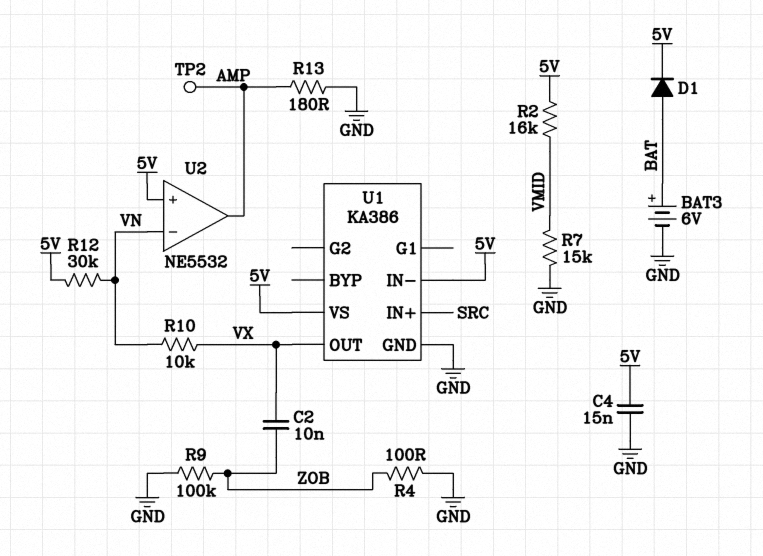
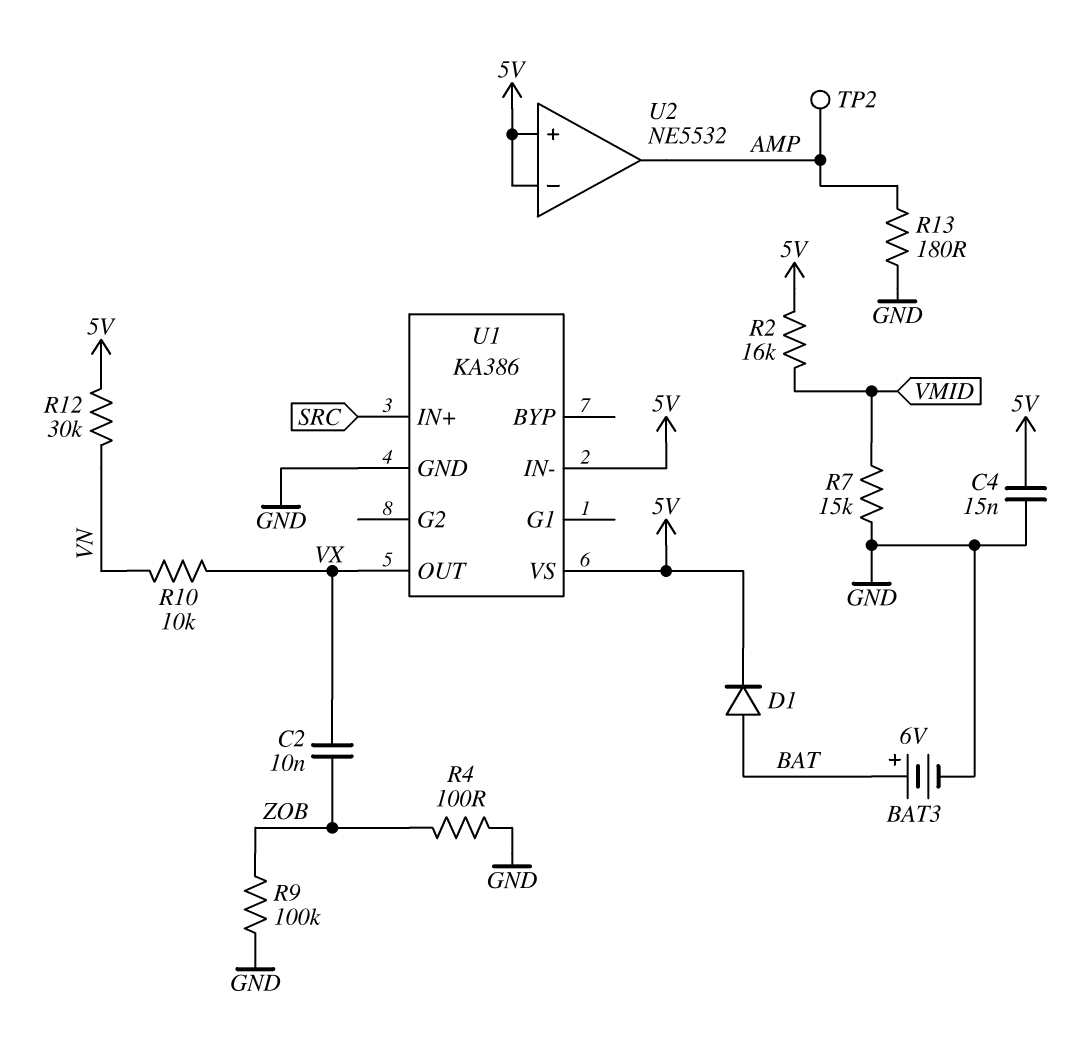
U2 pin in-: VN -> 5V

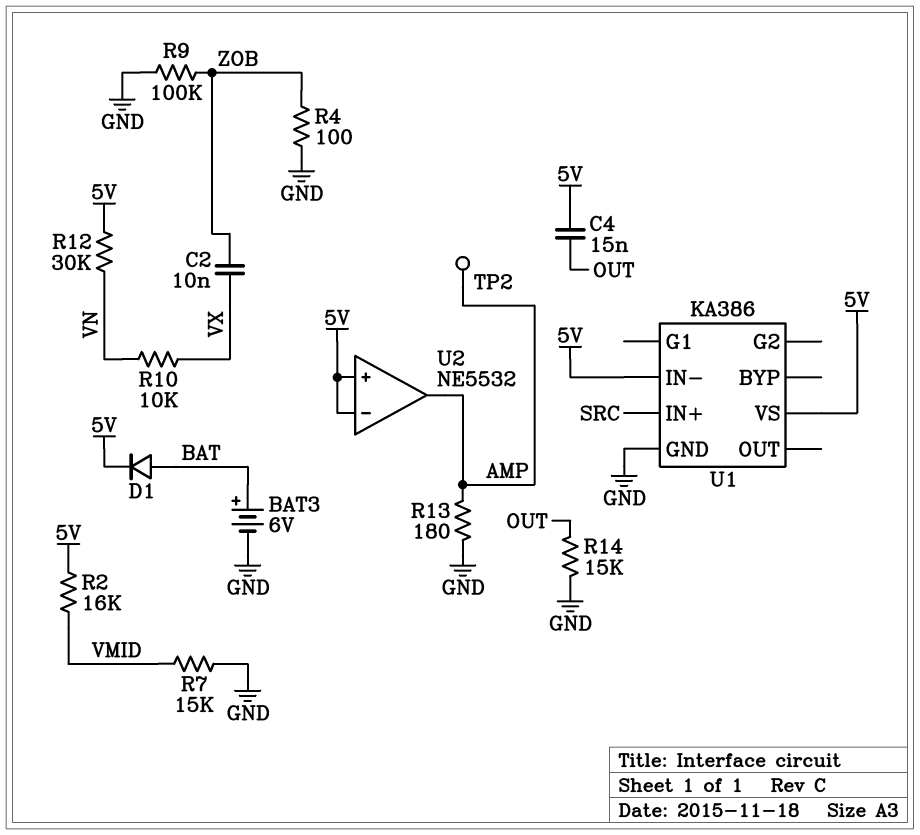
C4: 15nF (5V, GND) -> 15nF (5V, OUT)
R14: none -> 15k (GND, OUT)
U1 pin OUT: VX -> none

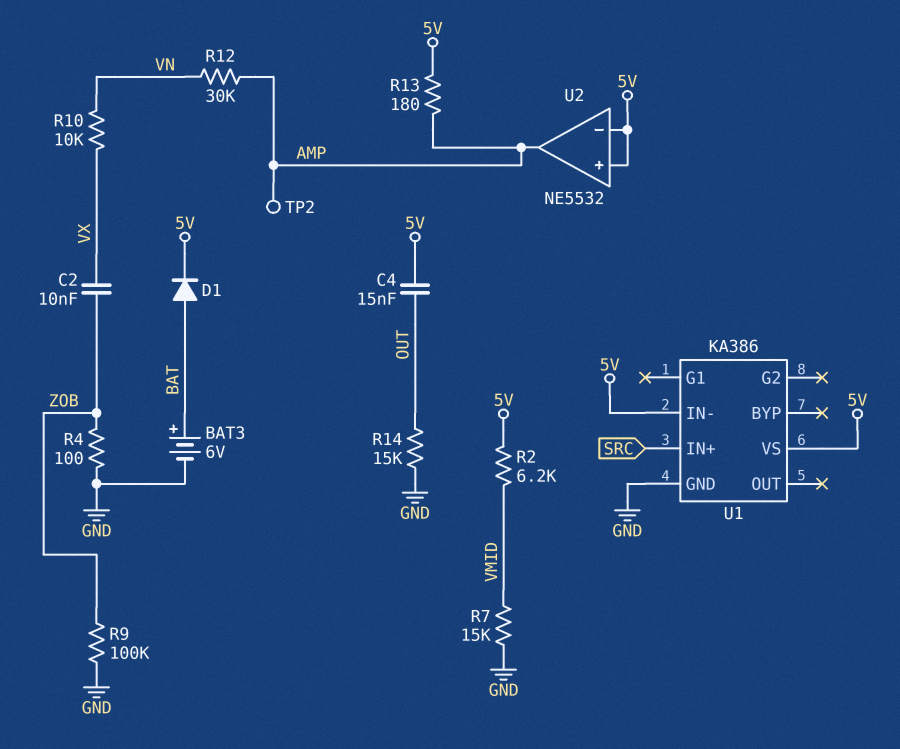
R2: 16k (5V, VMID) -> 6.2k (5V, VMID)
R12: 30k (5V, VN) -> 30k (AMP, VN)
R13: 180 (AMP, GND) -> 180 (5V, AMP)

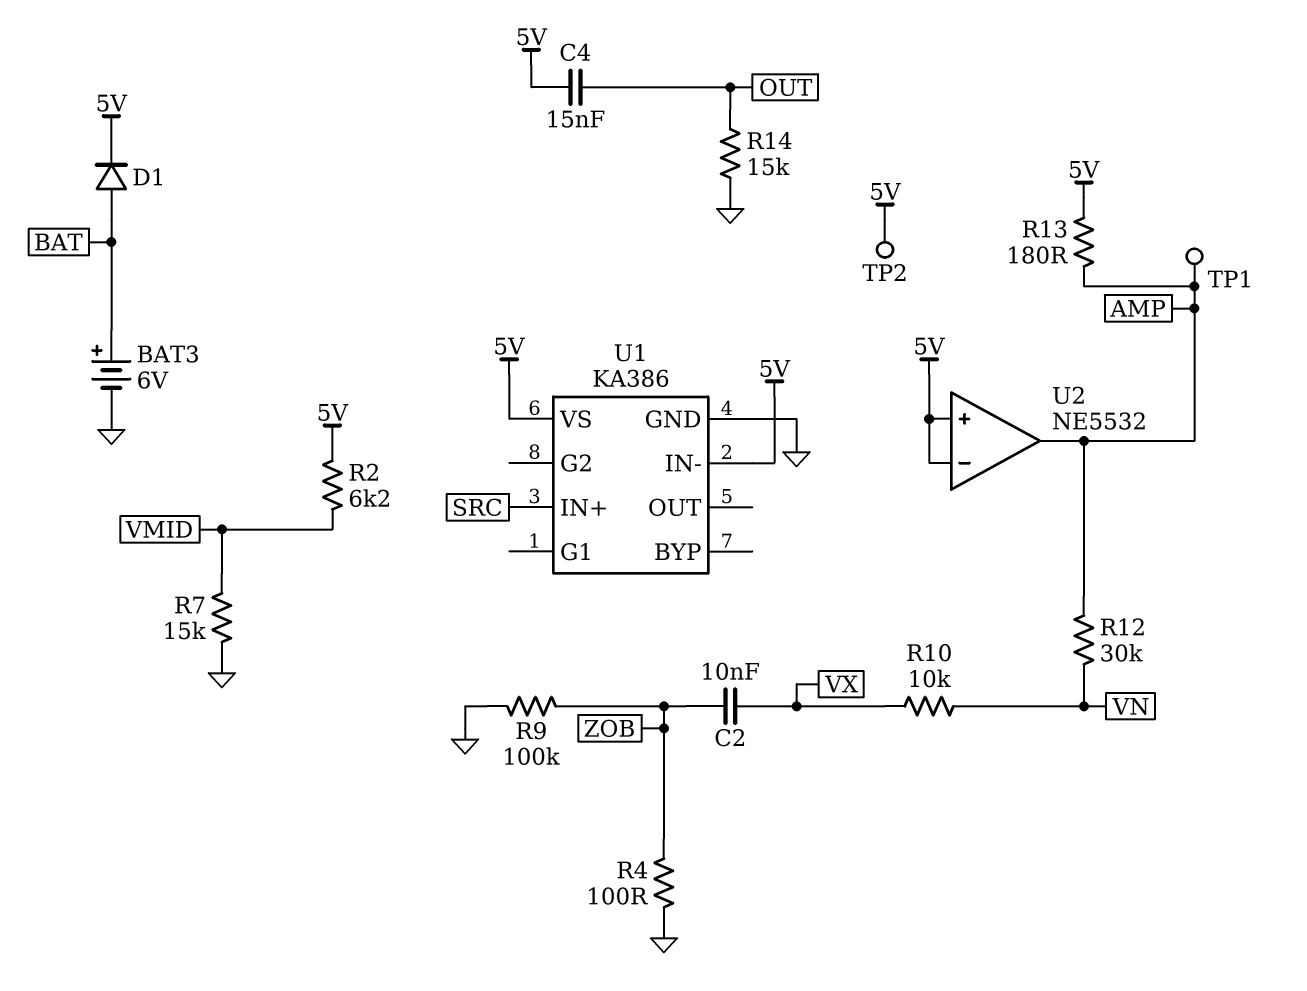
TP1: none -> test point (AMP)
TP2: test point (AMP) -> test point (5V)

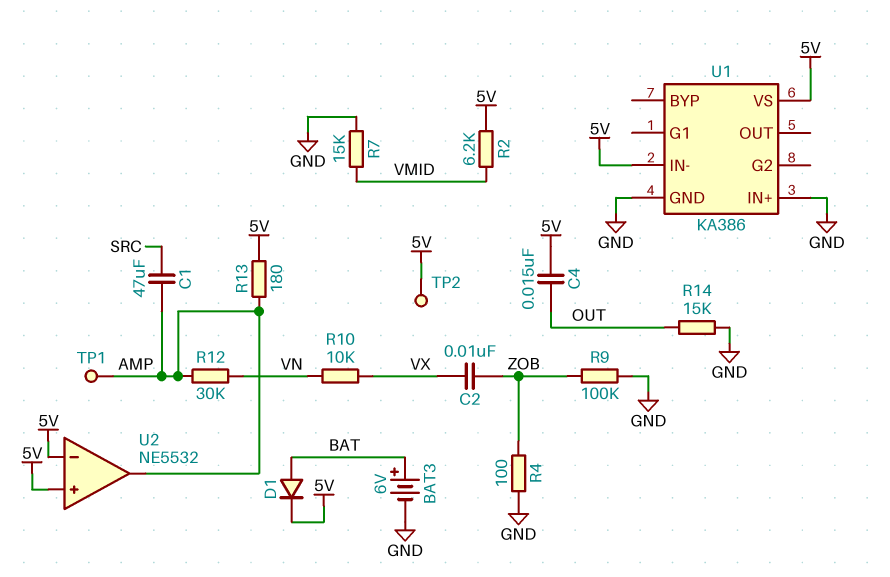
C1: none -> 47uF (AMP, SRC)
U1 pin IN+: SRC -> GND

